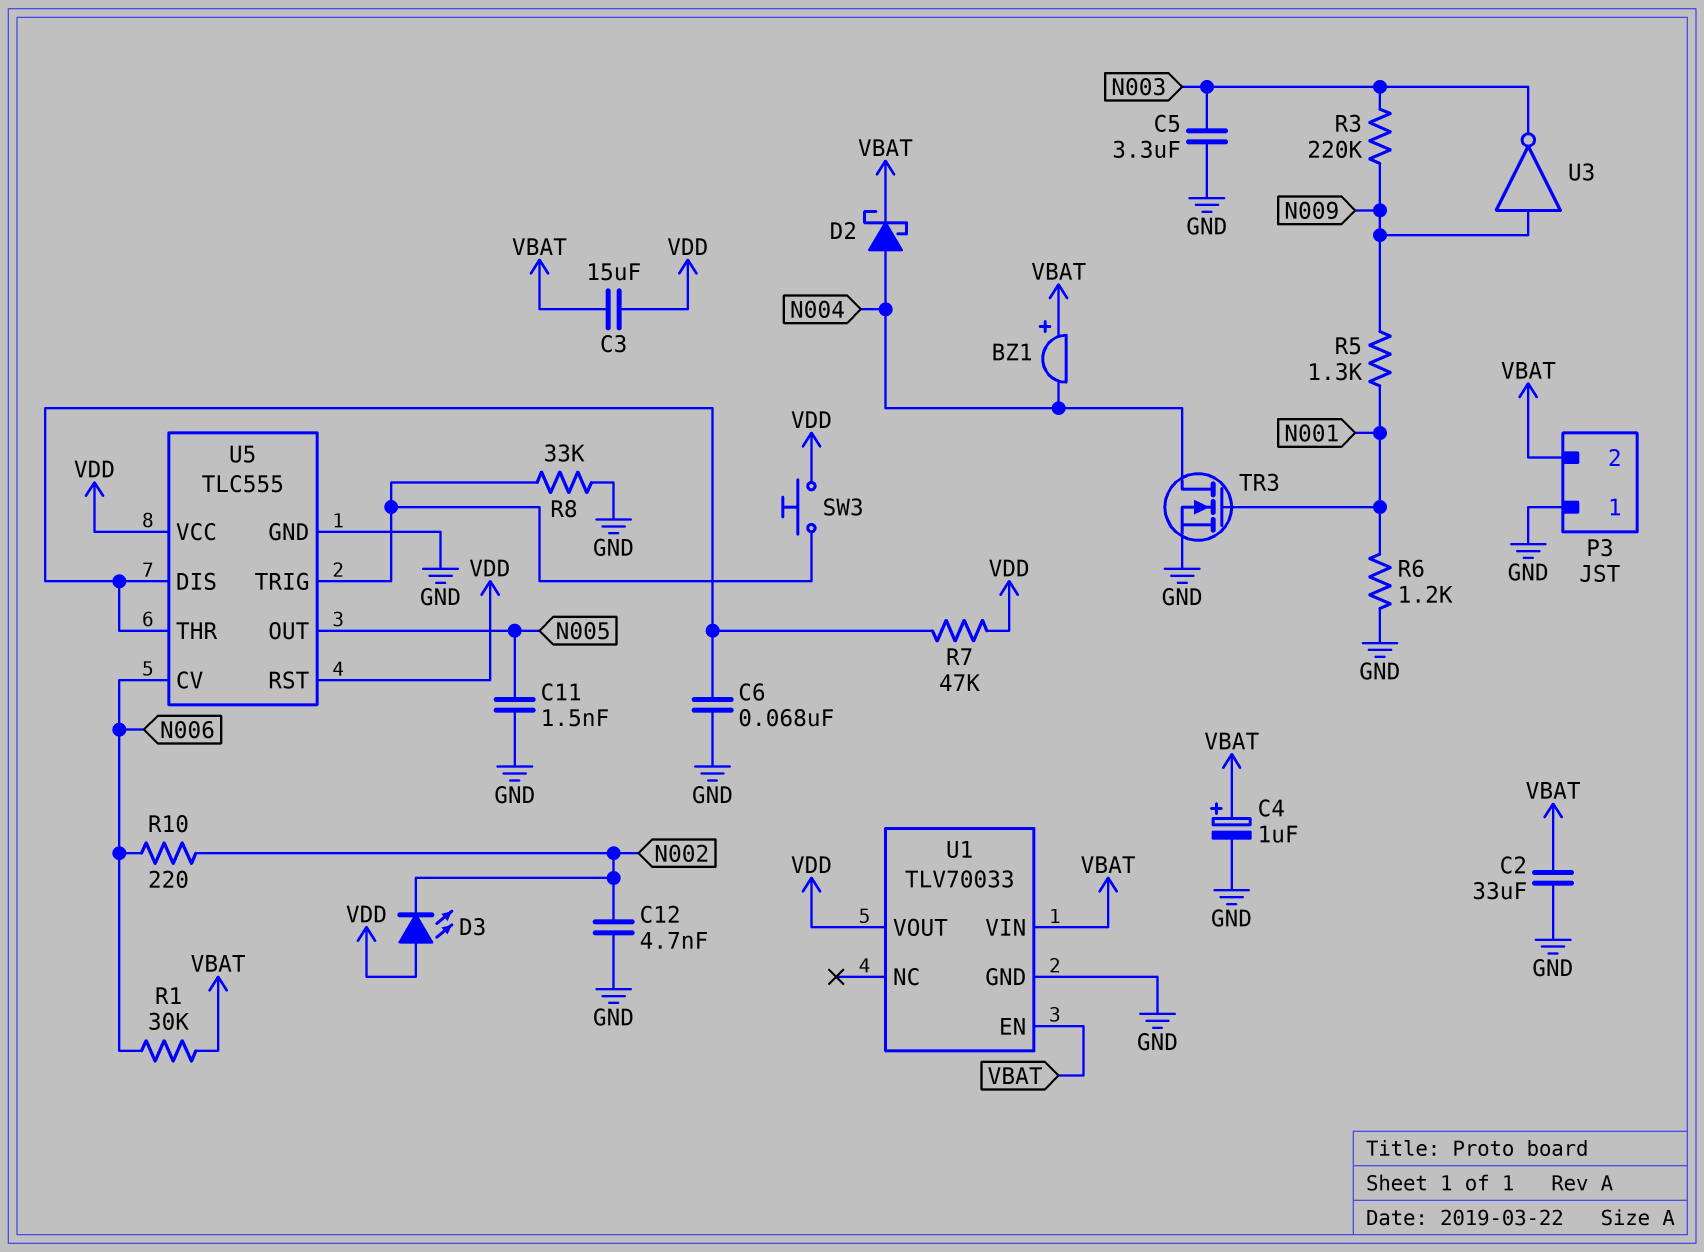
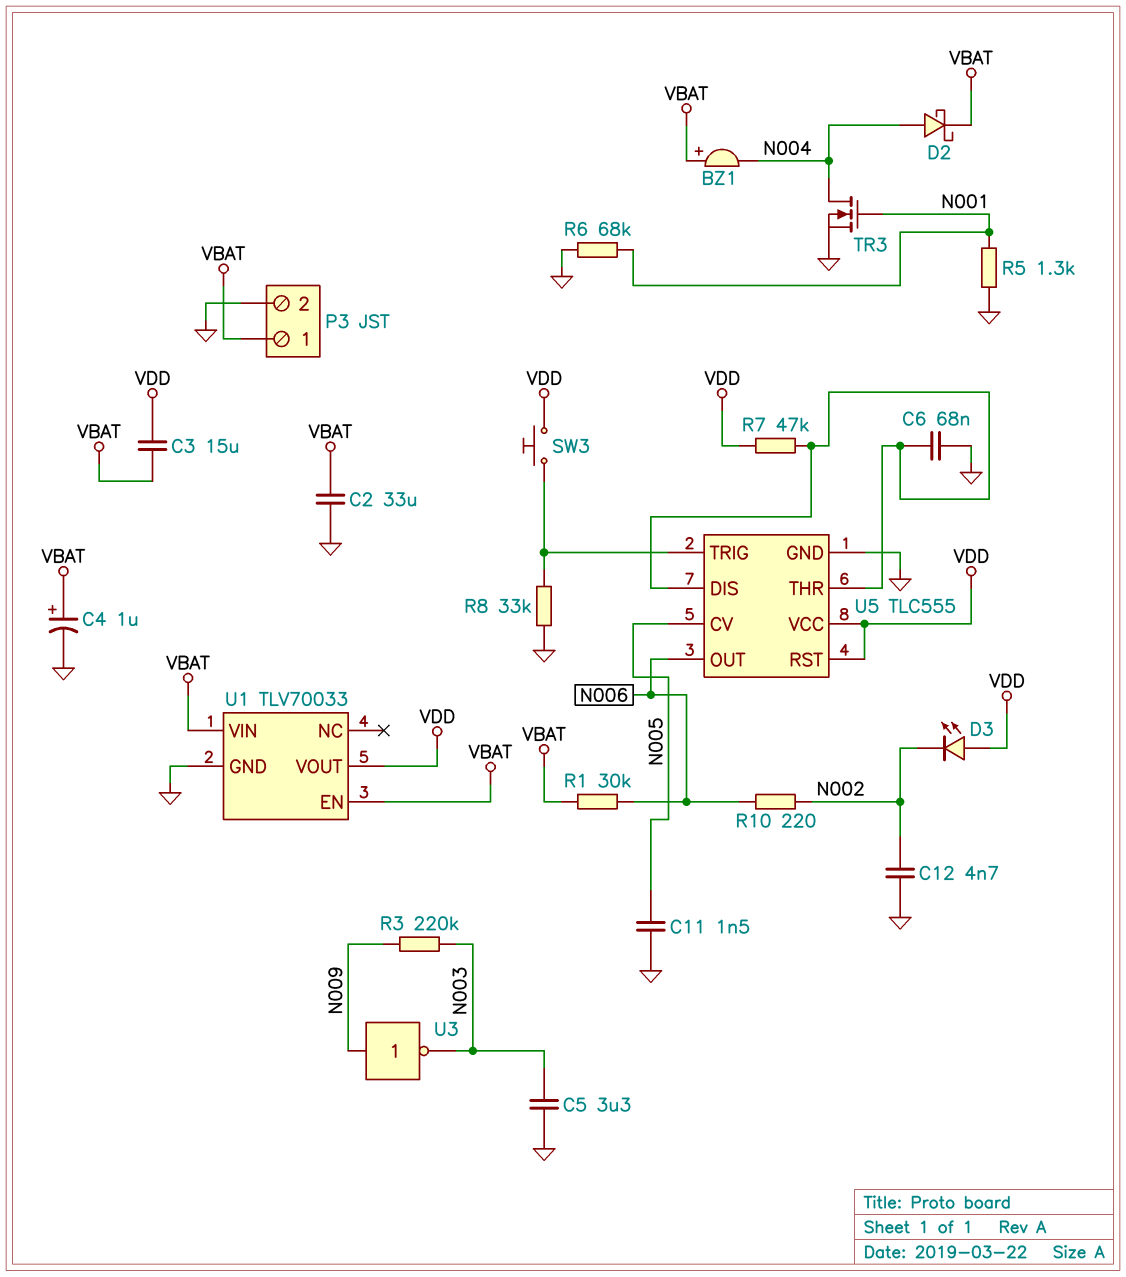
P3 pin 1: GND -> VBAT
P3 pin 2: VBAT -> GND
R5: 1.3k (N001, N009) -> 1.3k (GND, N001)
R6: 1.2k (GND, N001) -> 68k (GND, N001)
U5 pin CV: N006 -> N005
U5 pin OUT: N005 -> N006

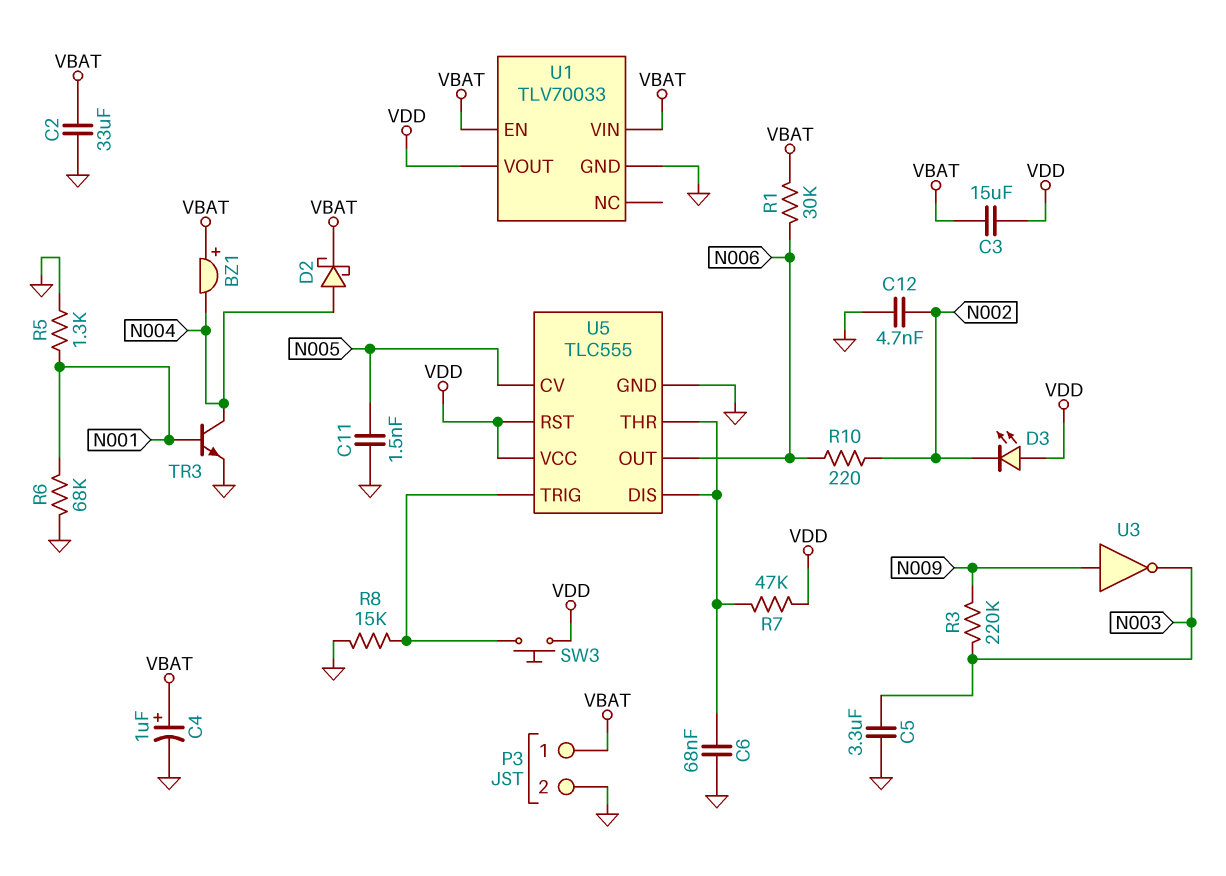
R8: 33k (GND, U5/TRIG) -> 15k (GND, U5/TRIG)
TR3: NMOS (G N001, D N004, S GND) -> NPN (B N001, C N004, E GND)

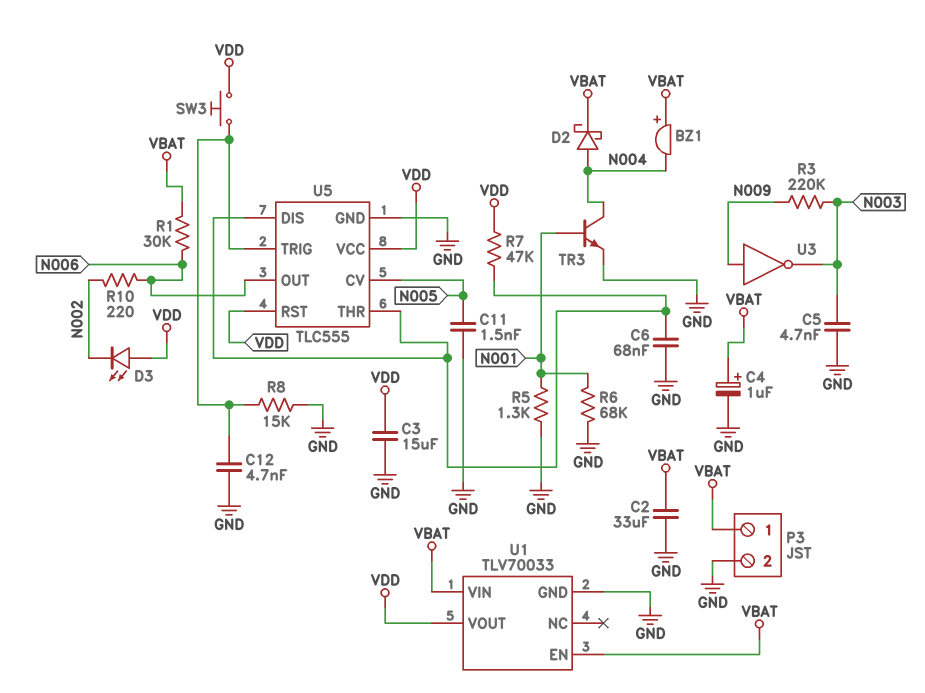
C3: 15uF (VBAT, VDD) -> 15uF (GND, VDD)
C5: 3.3uF (GND, N003) -> 4.7nF (GND, N003)
C12: 4.7nF (GND, N002) -> 4.7nF (GND, U5/TRIG)

